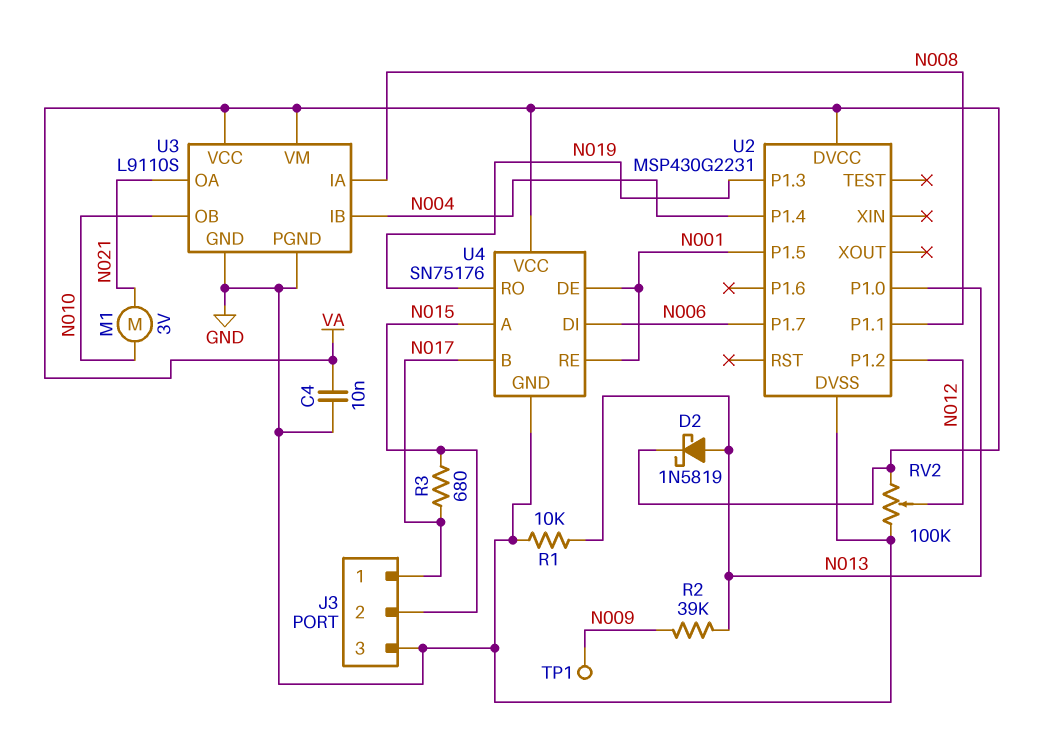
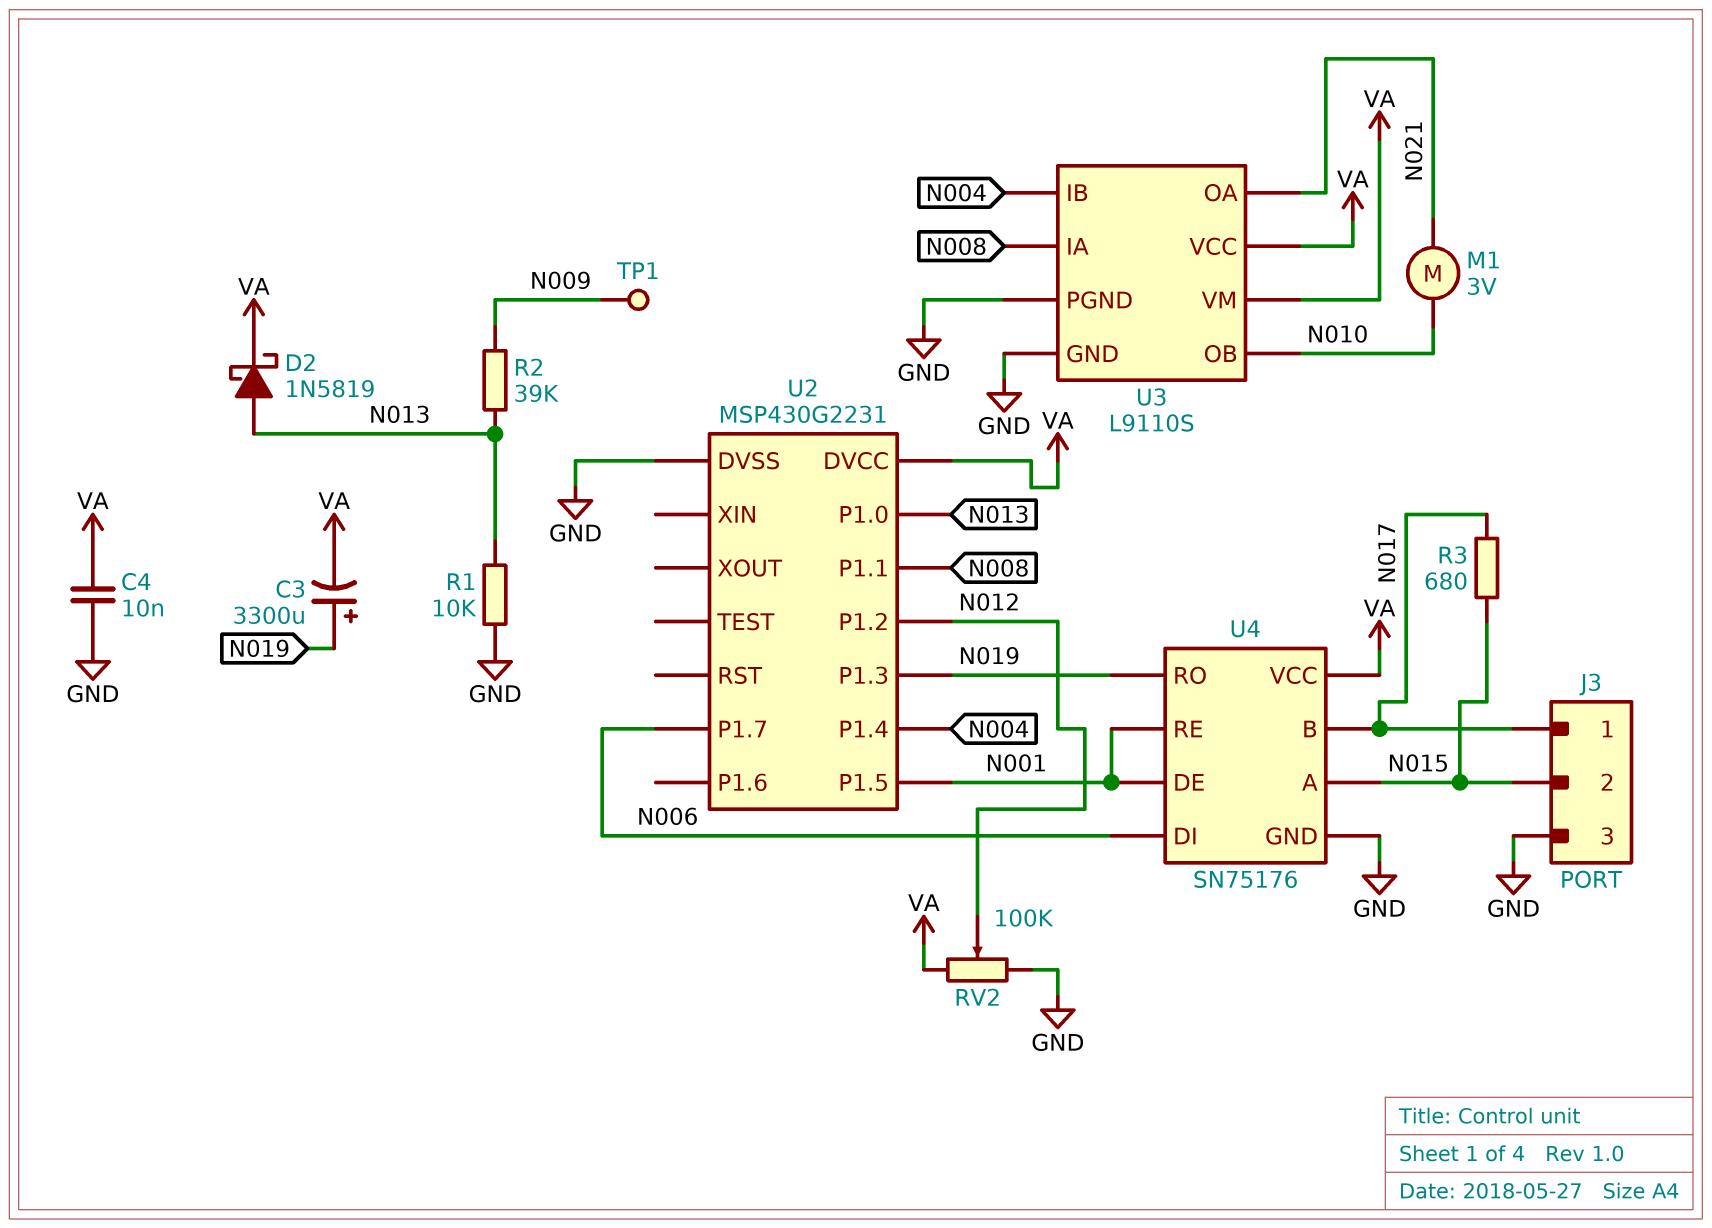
C3: none -> 3300uF (plus N019, minus VA)

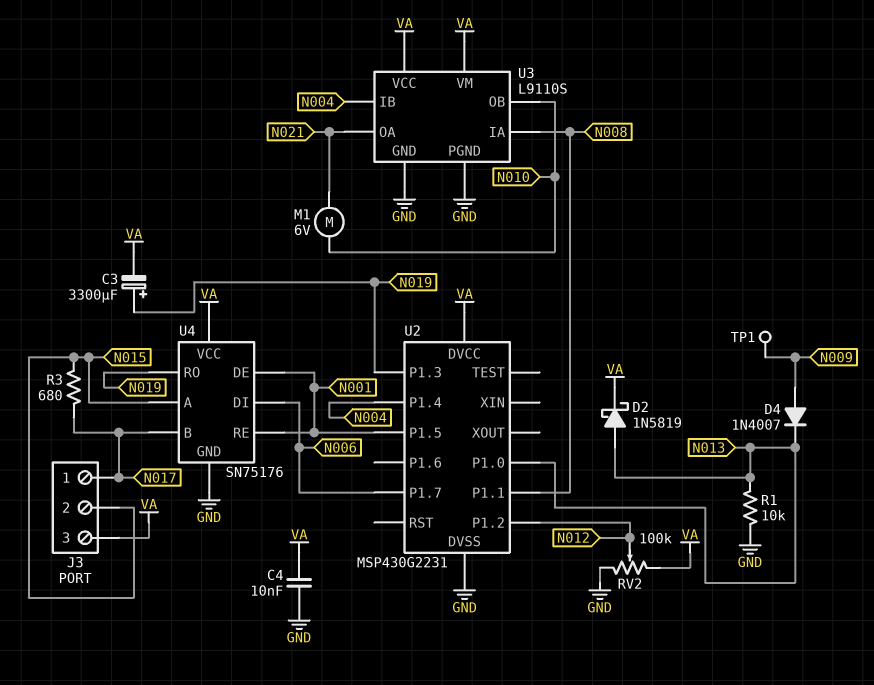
D4: none -> diode 1N4007 (A N009, K N013)
J3 pin 3: GND -> VA
M1: motor 3V (N010, N021) -> motor 6V (N010, N021)
R2: 39k (N009, N013) -> none

